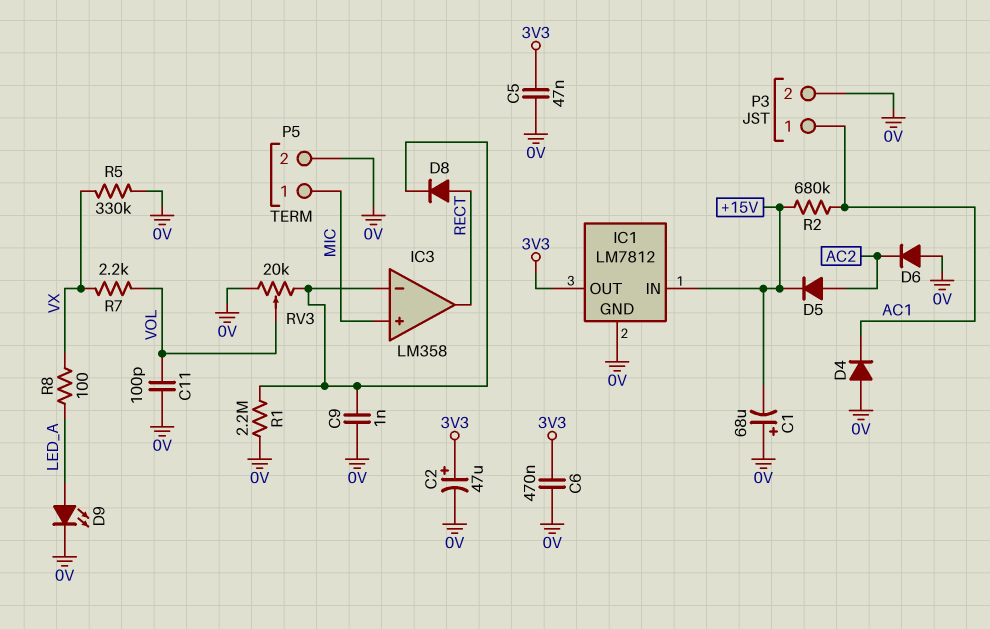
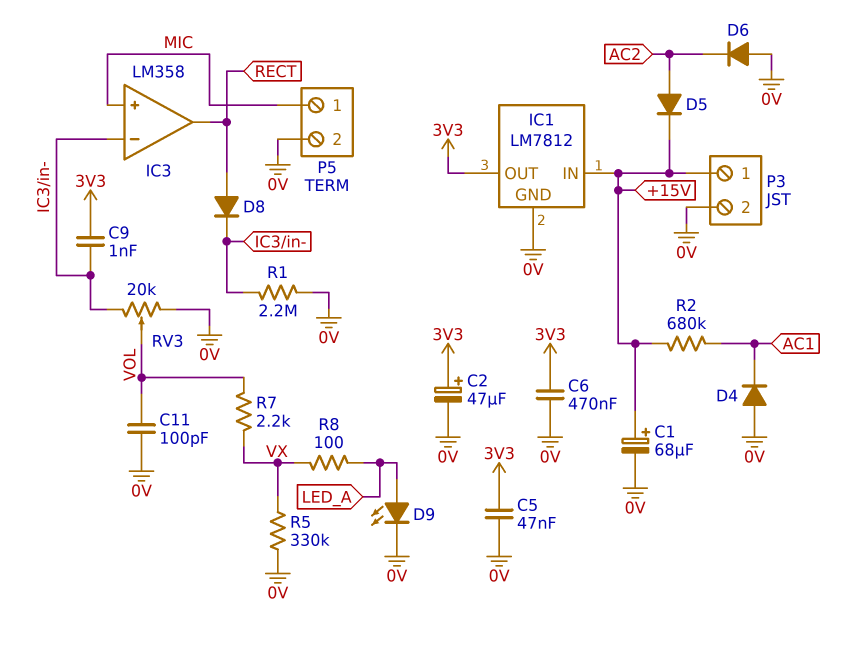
C1: 68uF (plus 0V, minus +15V) -> 68uF (plus +15V, minus 0V)
C9: 1nF (0V, IC3/in-) -> 1nF (3V3, IC3/in-)
P3 pin 1: AC1 -> +15V

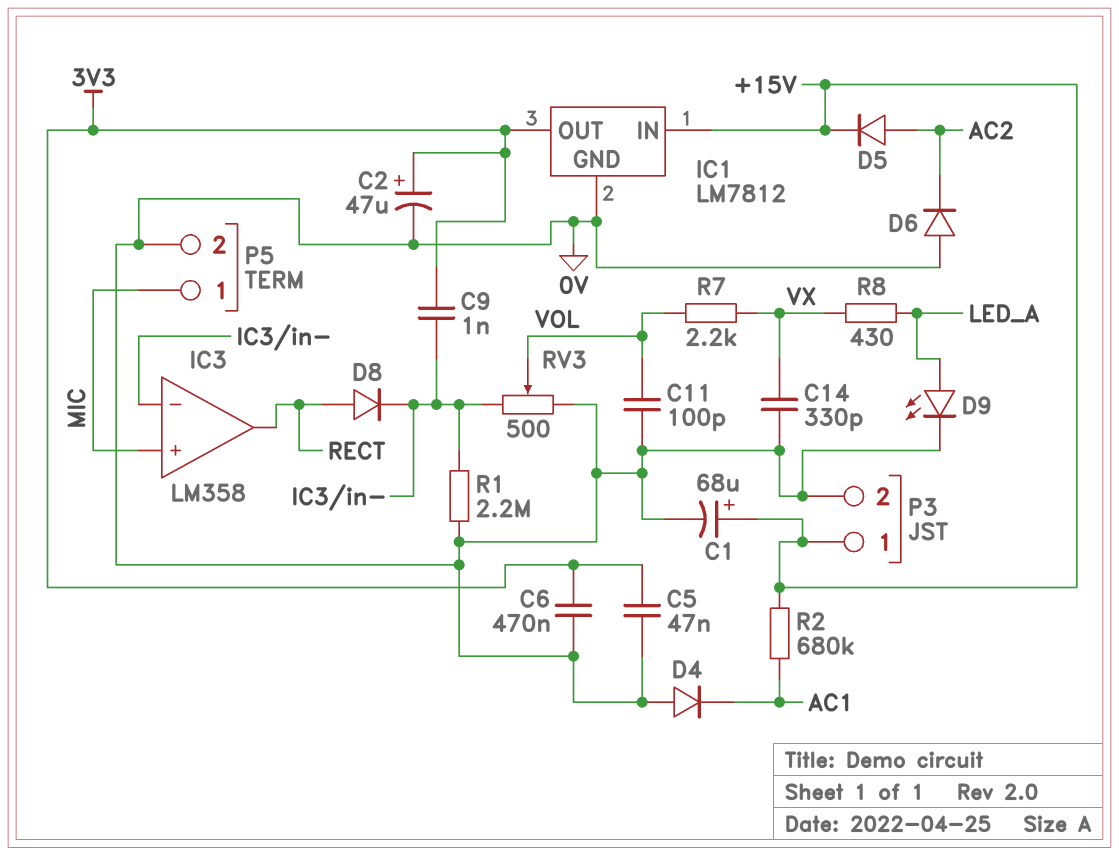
C14: none -> 330pF (0V, VX)
R5: 330k (0V, VX) -> none
R8: 100 (LED_A, VX) -> 430 (LED_A, VX)
RV3: 20k (0V, IC3/in-, wiper VOL) -> 500 (0V, IC3/in-, wiper VOL)

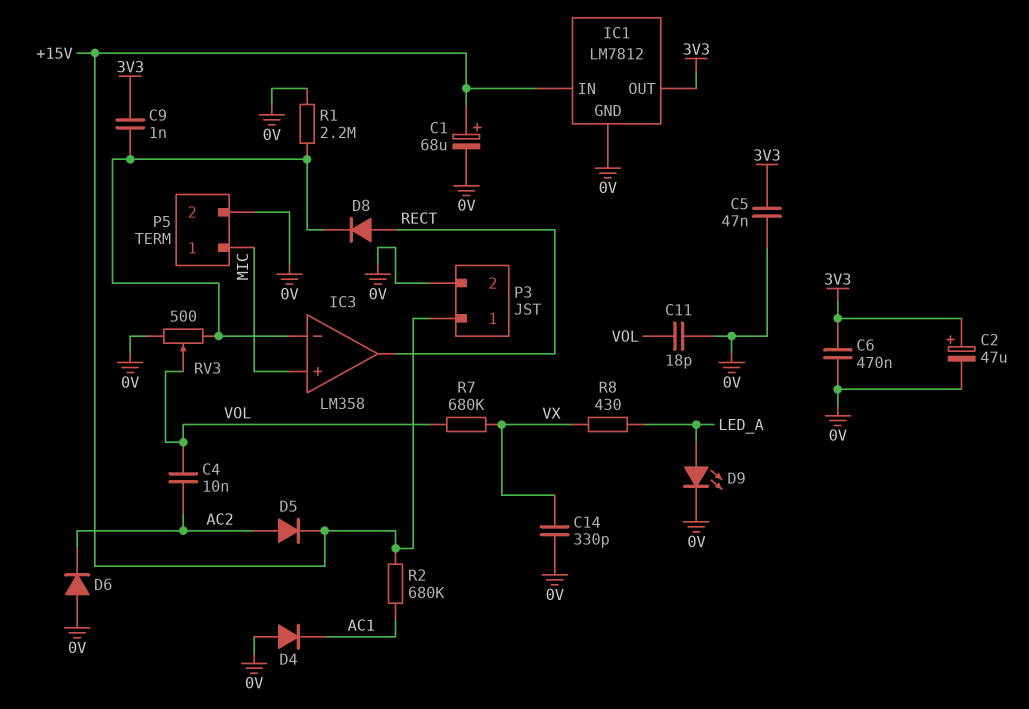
C4: none -> 10nF (AC2, VOL)
C11: 100pF (0V, VOL) -> 18pF (0V, VOL)
R7: 2.2k (VOL, VX) -> 680k (VOL, VX)

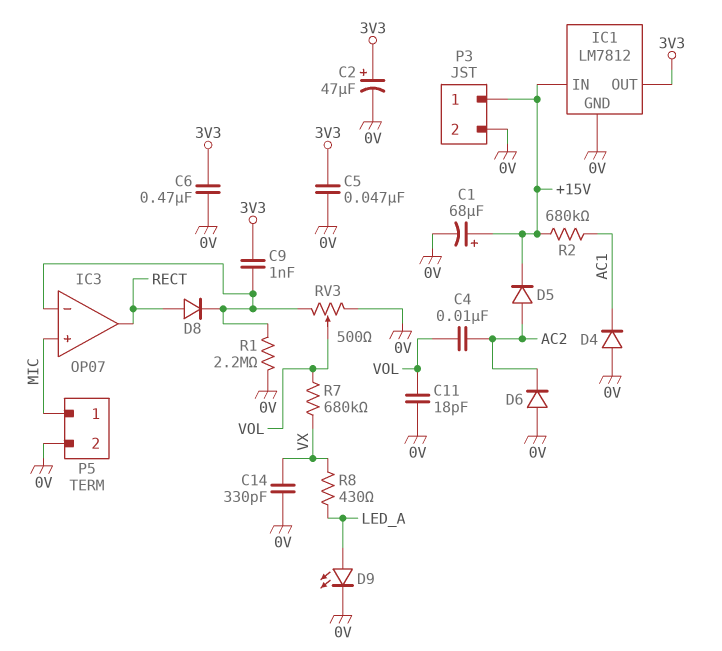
IC3: LM358 -> OP07

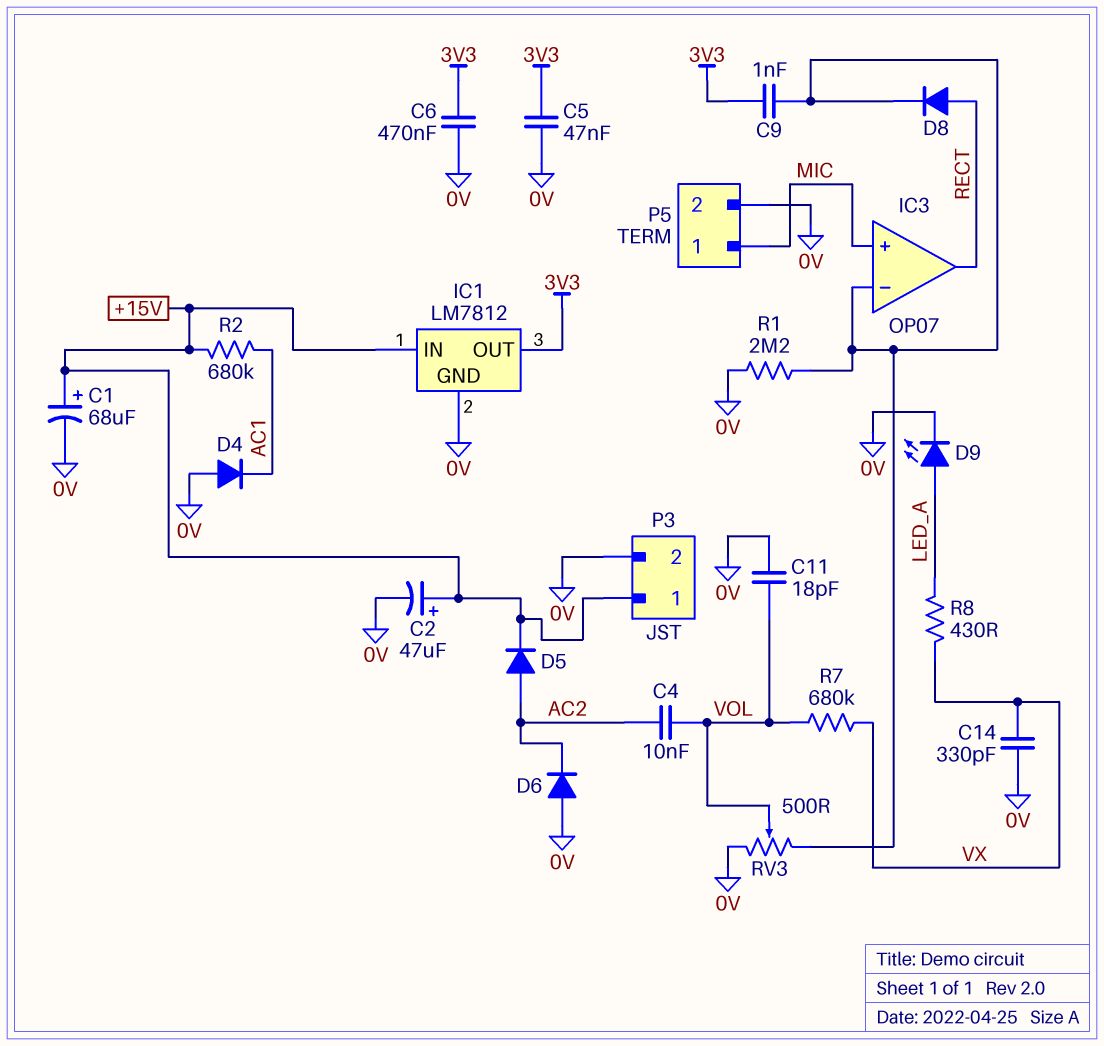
C2: 47uF (plus 3V3, minus 0V) -> 47uF (plus +15V, minus 0V)

